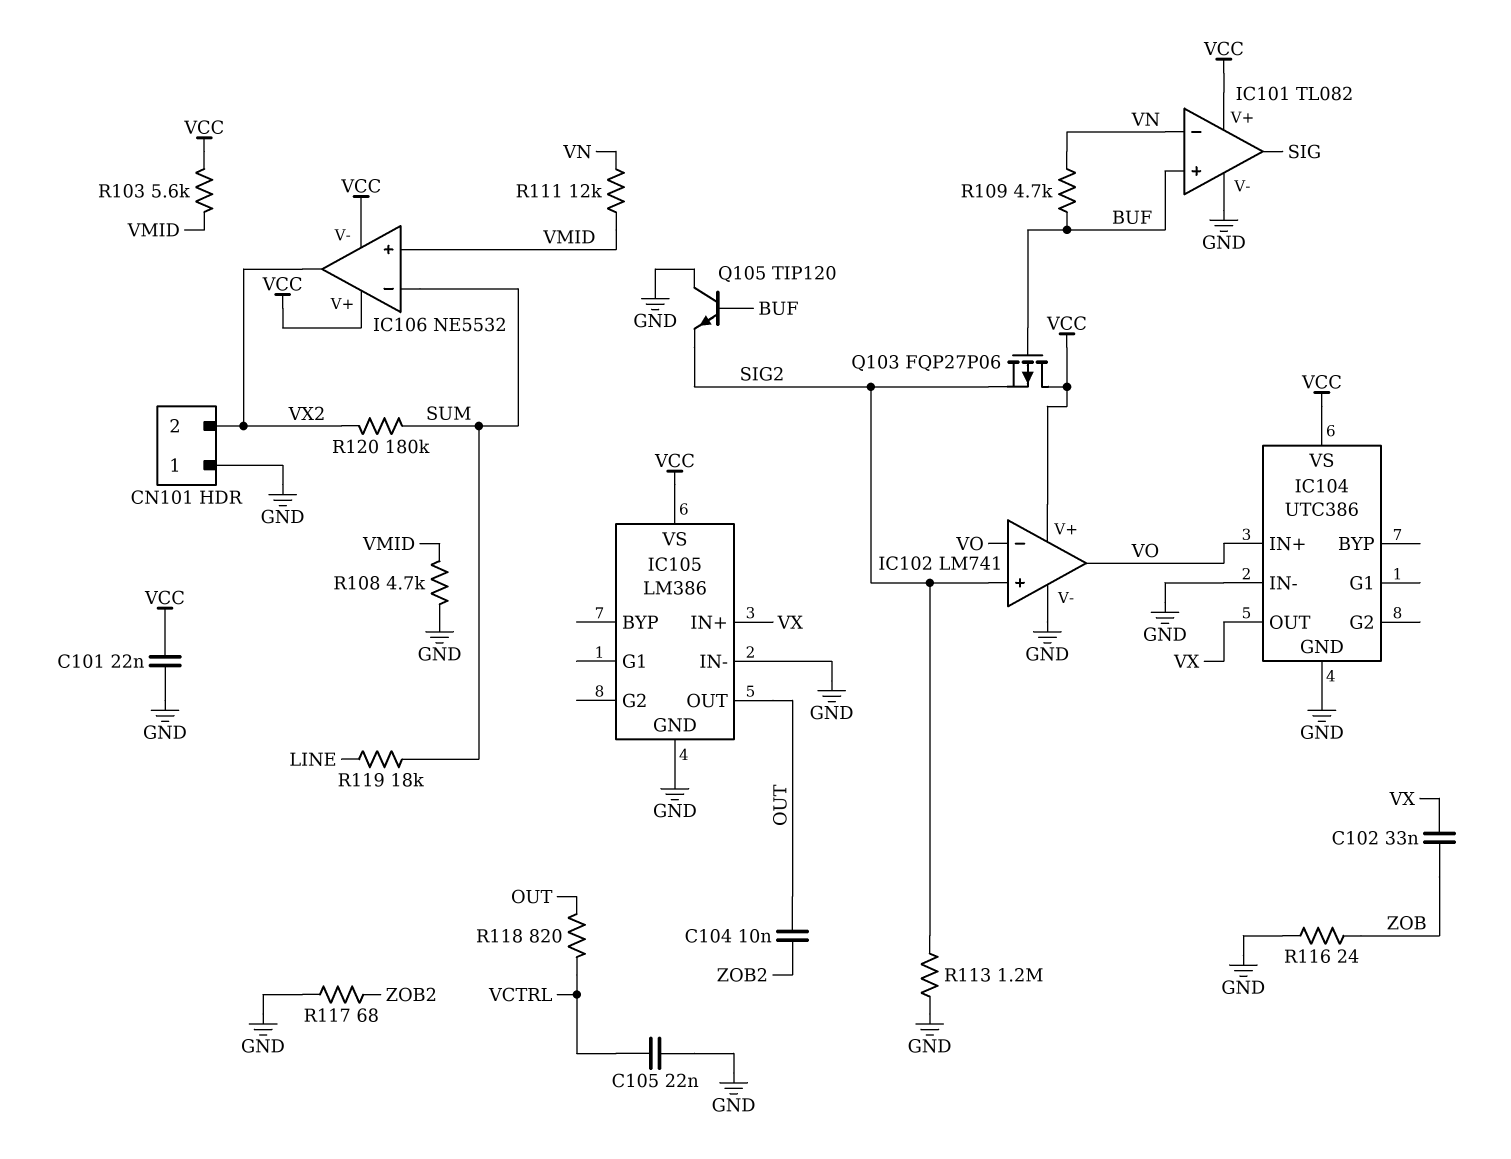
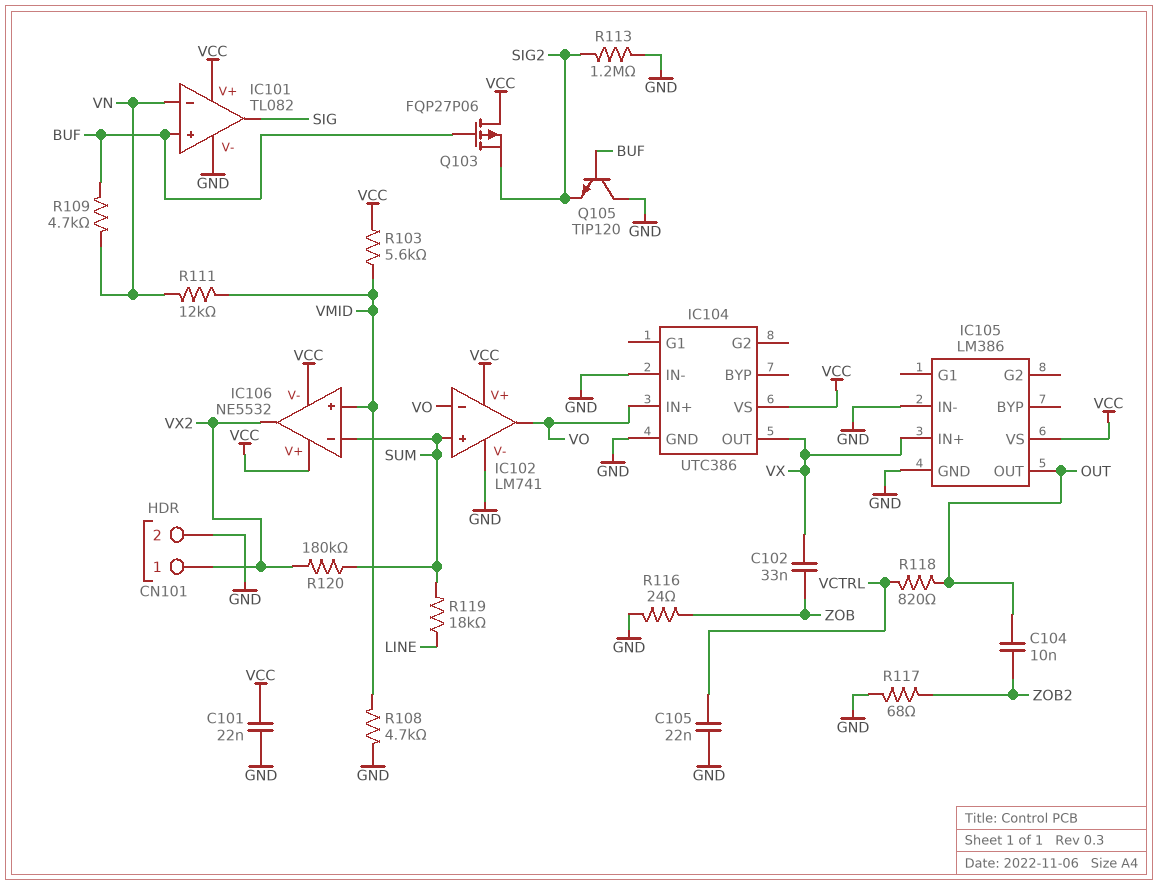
CN101 pin 1: GND -> VX2
CN101 pin 2: VX2 -> GND
IC102 pin in+: SIG2 -> SUM

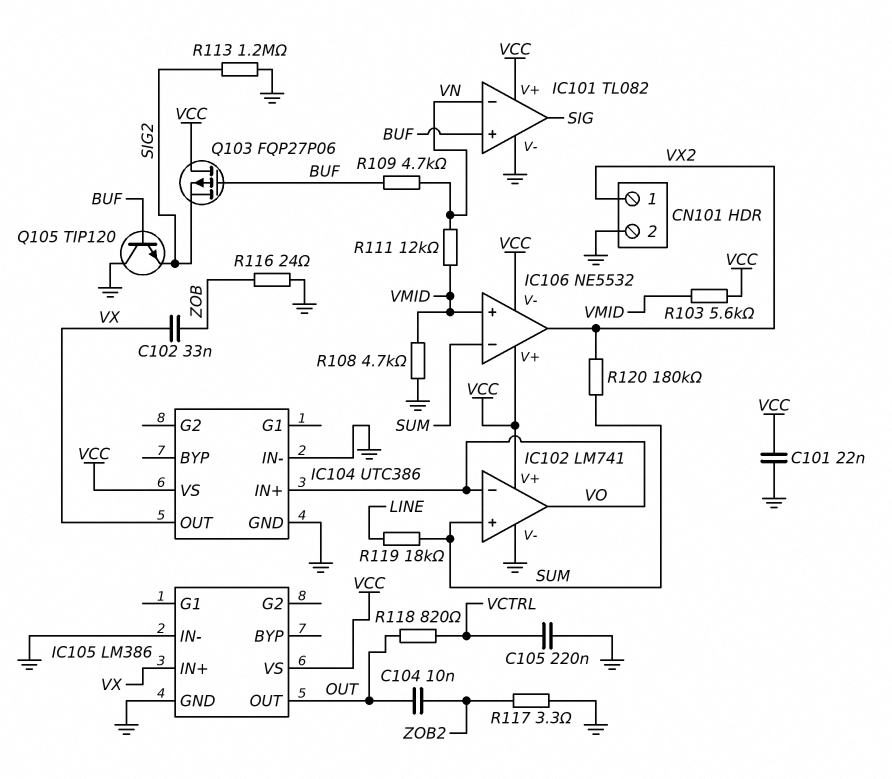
C105: 22nF (GND, VCTRL) -> 220nF (GND, VCTRL)
R117: 68 (GND, ZOB2) -> 3.3 (GND, ZOB2)

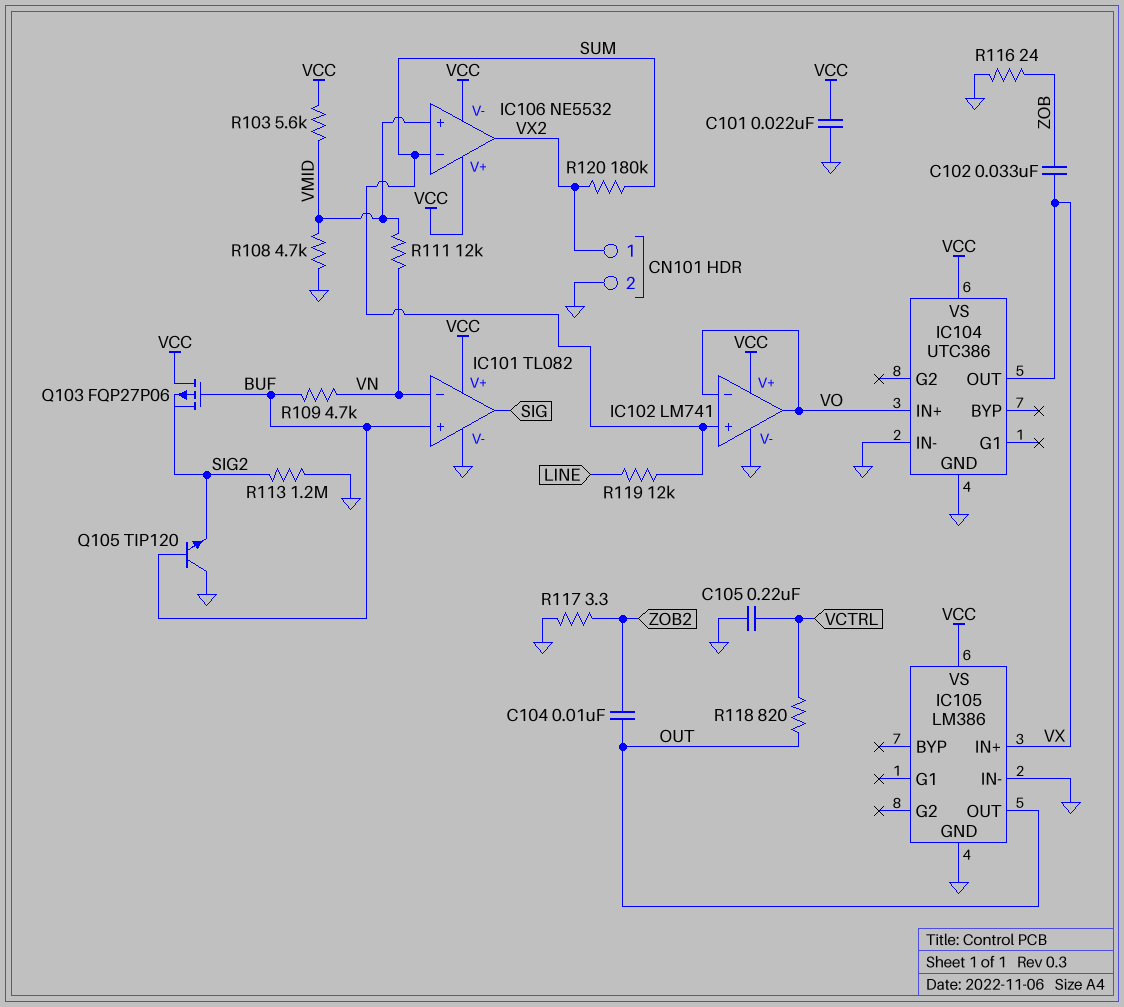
R119: 18k (LINE, SUM) -> 12k (LINE, SUM)

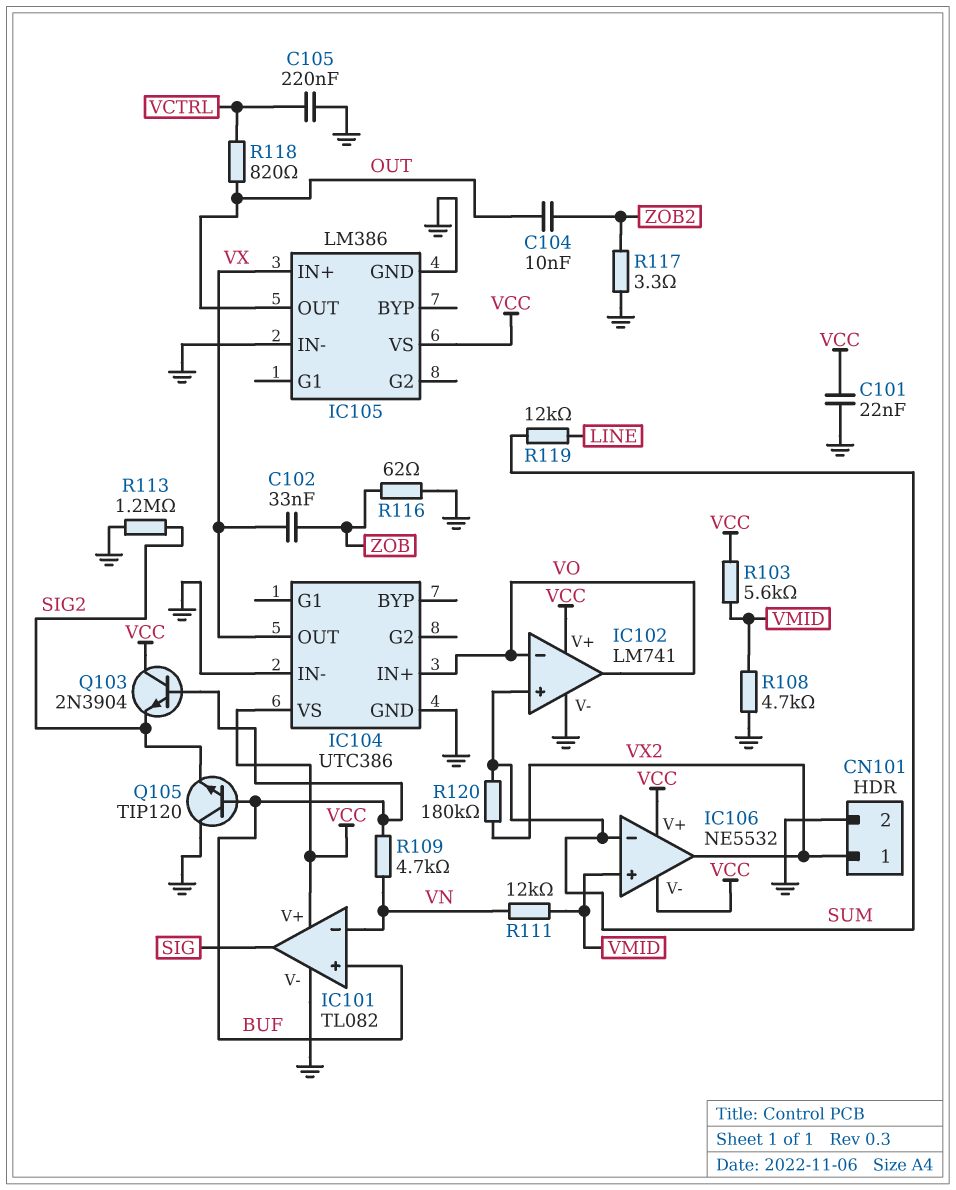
Q103: PMOS FQP27P06 (G BUF, D VCC, S SIG2) -> NPN 2N3904 (B BUF, C VCC, E SIG2)
R116: 24 (GND, ZOB) -> 62 (GND, ZOB)

